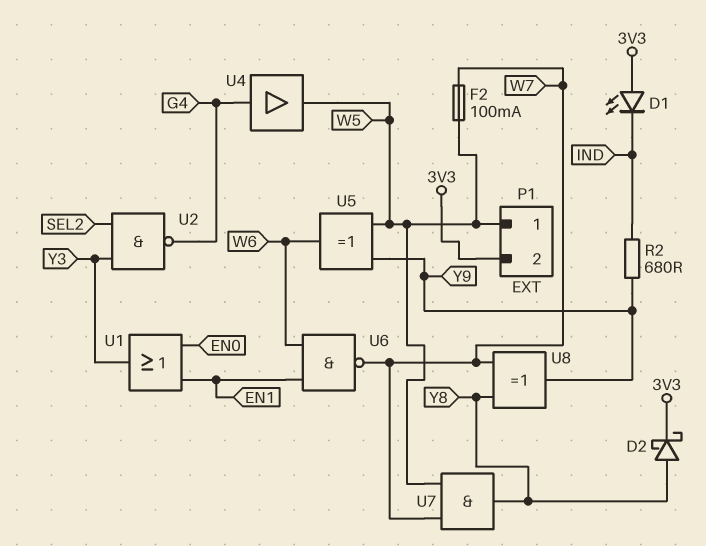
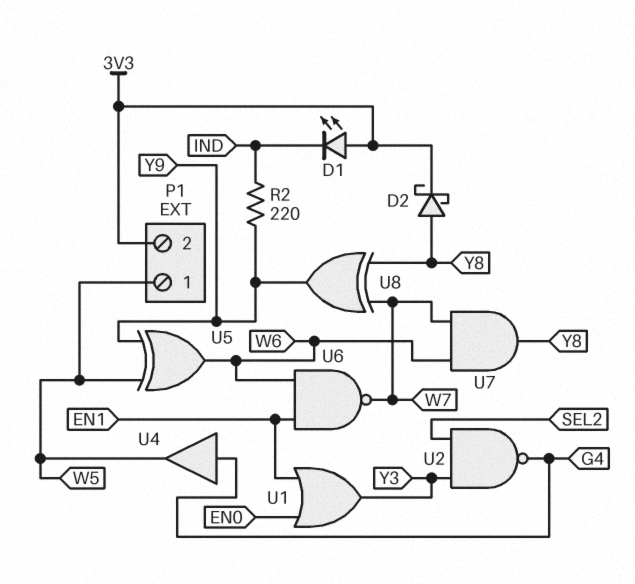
F2: 100mA (W5, W7) -> none
R2: 680 (IND, Y9) -> 220 (IND, Y9)
U7: AND (in W5, in W7, out Y8) -> AND (in W6, in W7, out Y8)

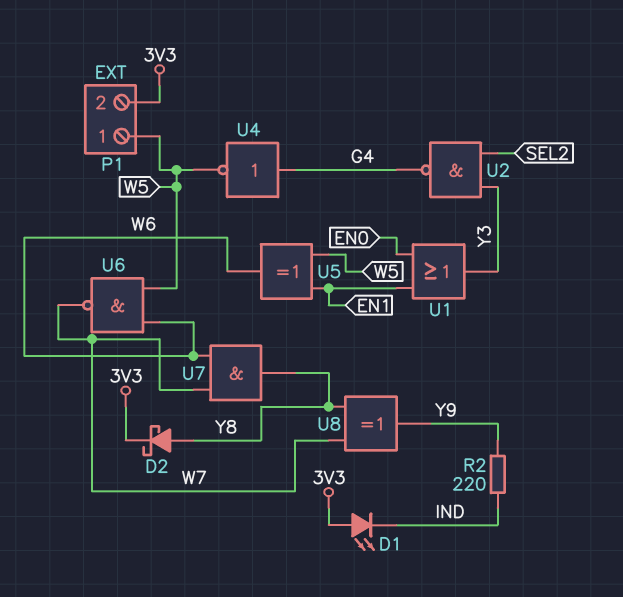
U4: buffer (in G4, out W5) -> NOT (in G4, out W5)
U5: XOR (in W5, in Y9, out W6) -> XOR (in EN1, in W5, out W6)
U6: NAND (in EN1, in W6, out W7) -> NAND (in W5, in W6, out W7)

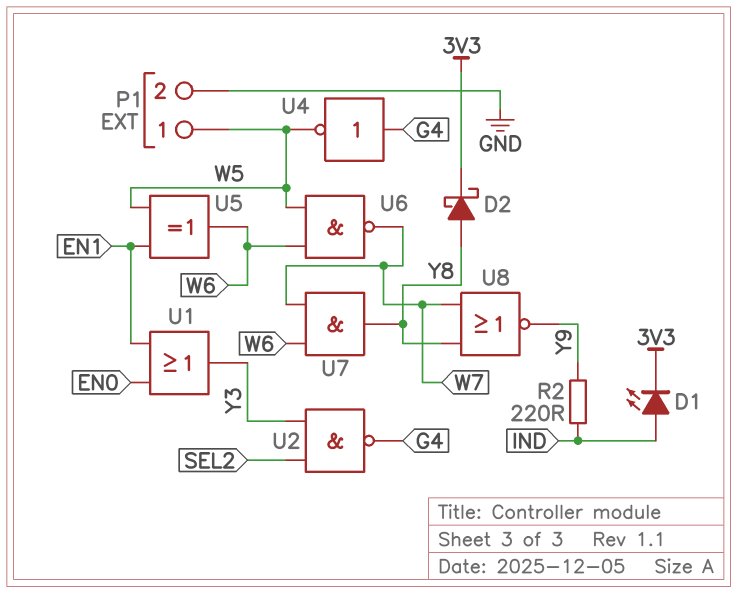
D1: LED (A 3V3, K IND) -> LED (A IND, K 3V3)
P1 pin 2: 3V3 -> GND
U8: XOR (in W7, in Y8, out Y9) -> NOR (in W7, in Y8, out Y9)

